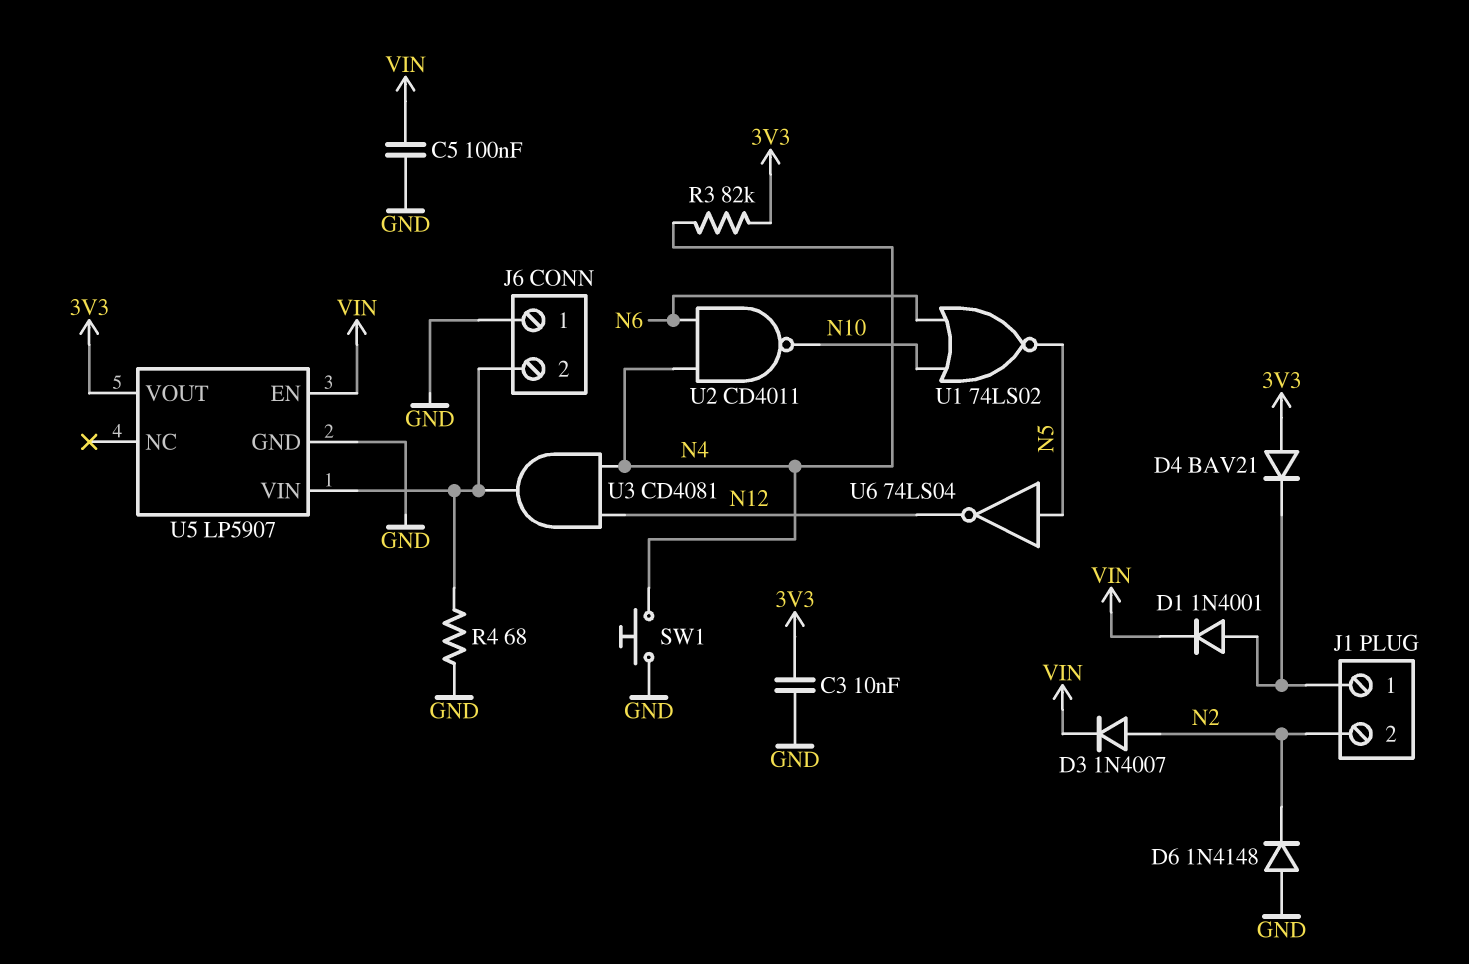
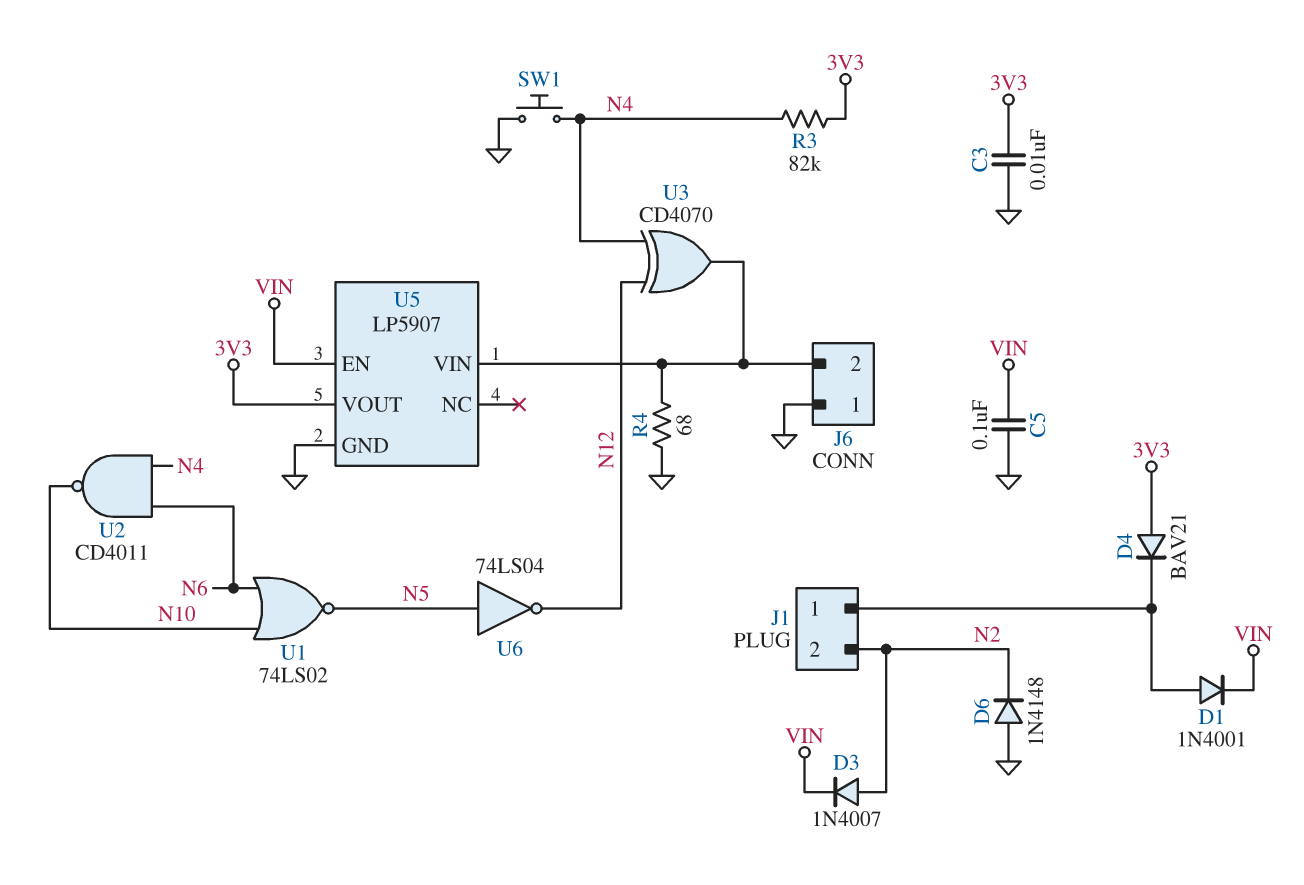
U3: AND CD4081 (in N4, in N12, out J6/2) -> XOR CD4070 (in N4, in N12, out J6/2)

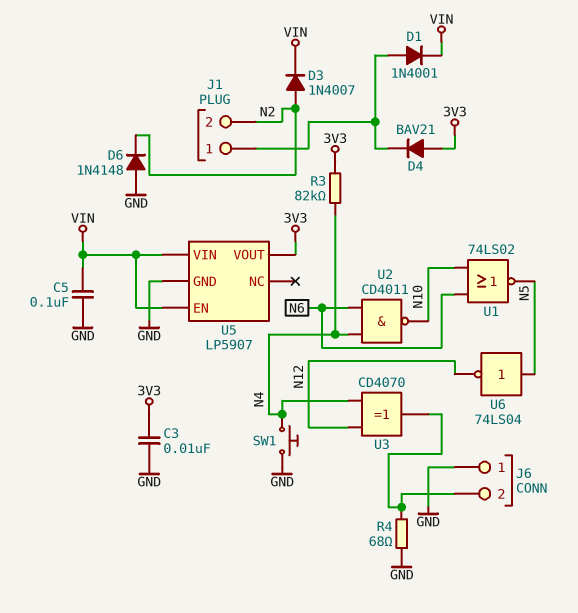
U5 pin VIN: J6/2 -> VIN

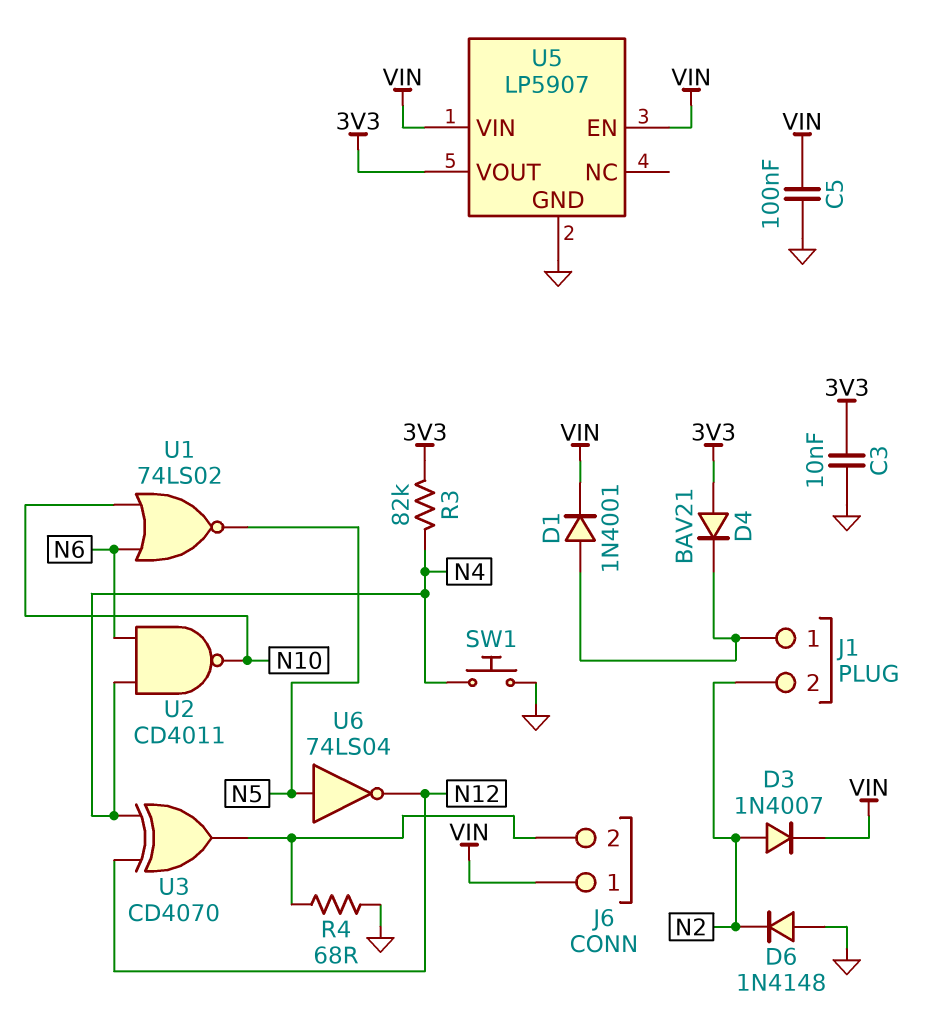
J6 pin 1: GND -> VIN

